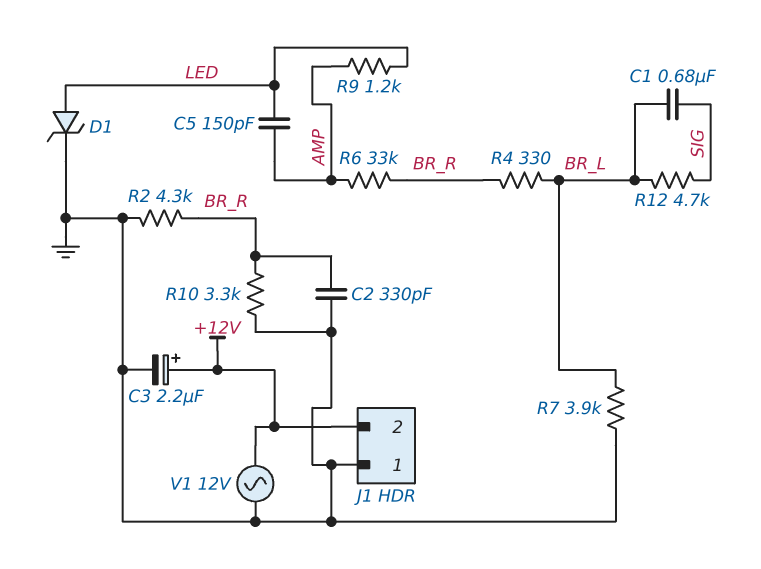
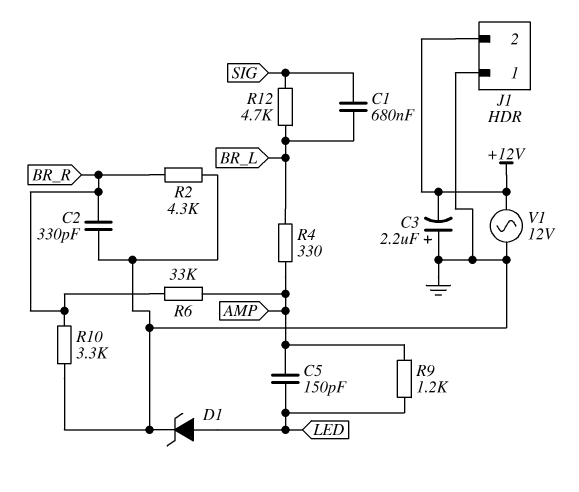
C3: 2.2uF (plus +12V, minus GND) -> 2.2uF (plus GND, minus +12V)
R4: 330 (BR_L, BR_R) -> 330 (AMP, BR_L)
R7: 3.9k (BR_L, GND) -> none

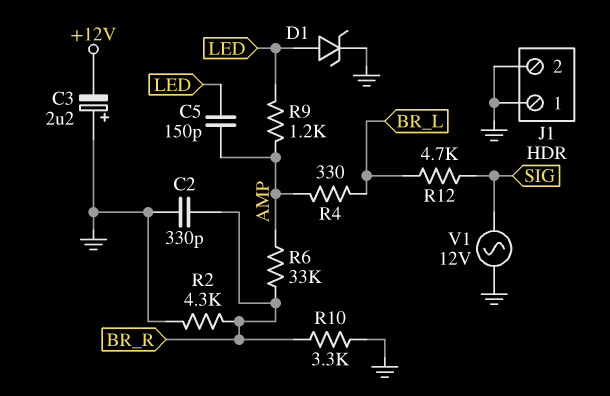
C1: 680nF (BR_L, SIG) -> none
J1 pin 2: +12V -> GND
V1: AC 12V (+12V, GND) -> AC 12V (GND, SIG)

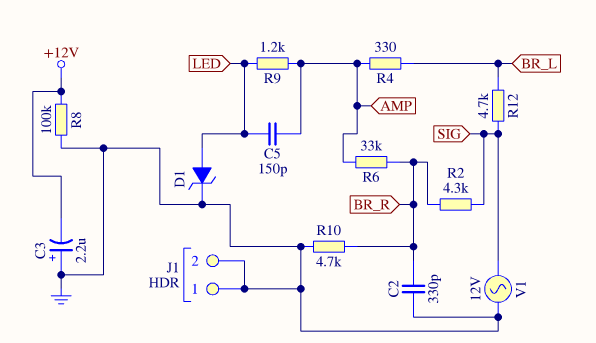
R2: 4.3k (BR_R, GND) -> 4.3k (BR_R, SIG)
R8: none -> 100k (+12V, GND)
R10: 3.3k (BR_R, GND) -> 4.7k (BR_R, GND)

